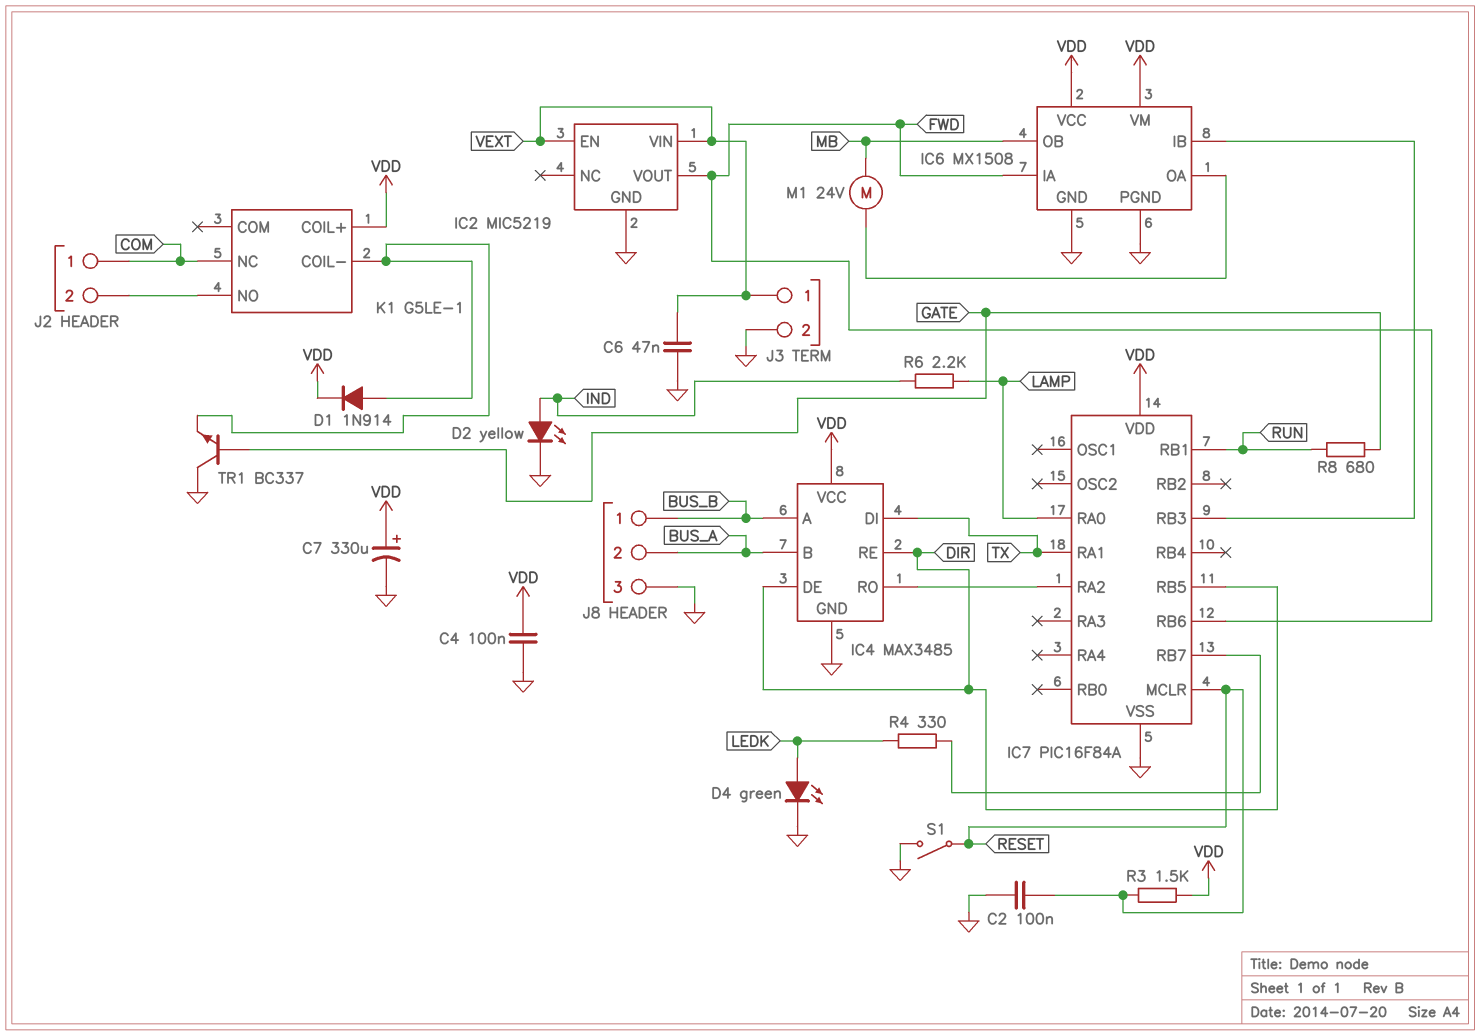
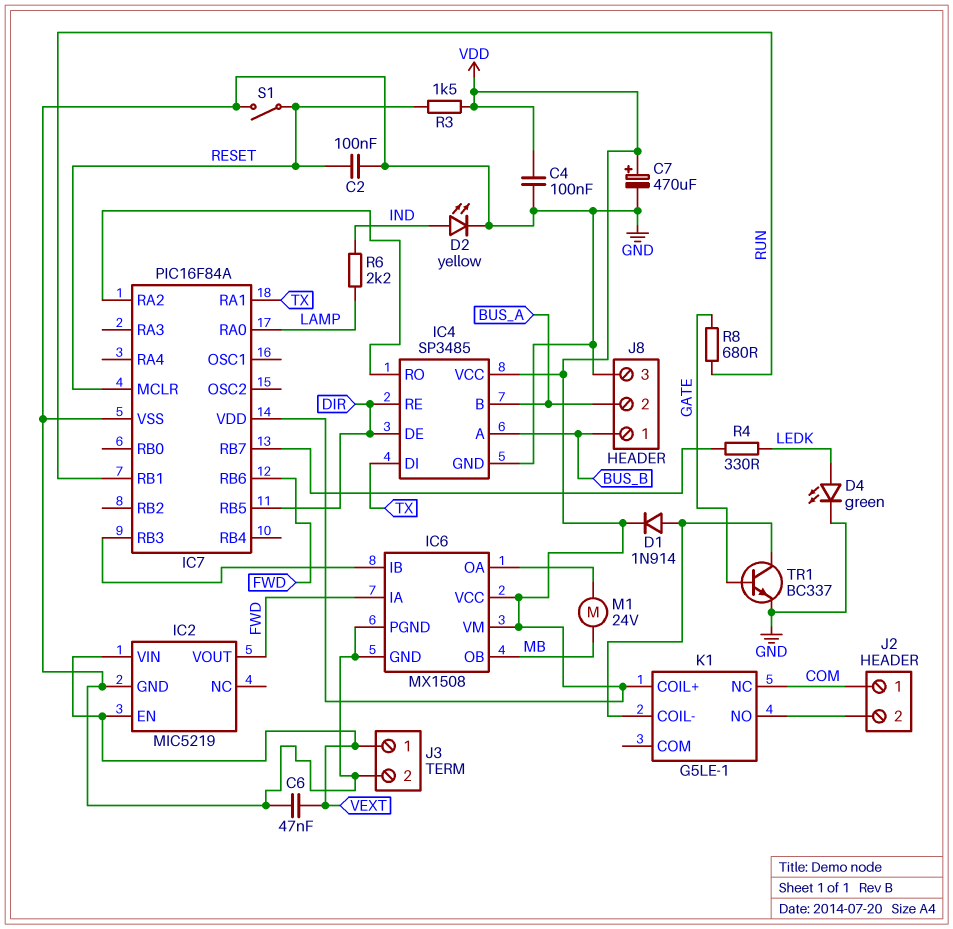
C7: 330uF (plus VDD, minus GND) -> 470uF (plus VDD, minus GND)
IC4: MAX3485 -> SP3485
TR1: NPN BC337 (B GATE, C GND, E K1/COIL-) -> NPN BC337 (B GATE, C K1/COIL-, E GND)

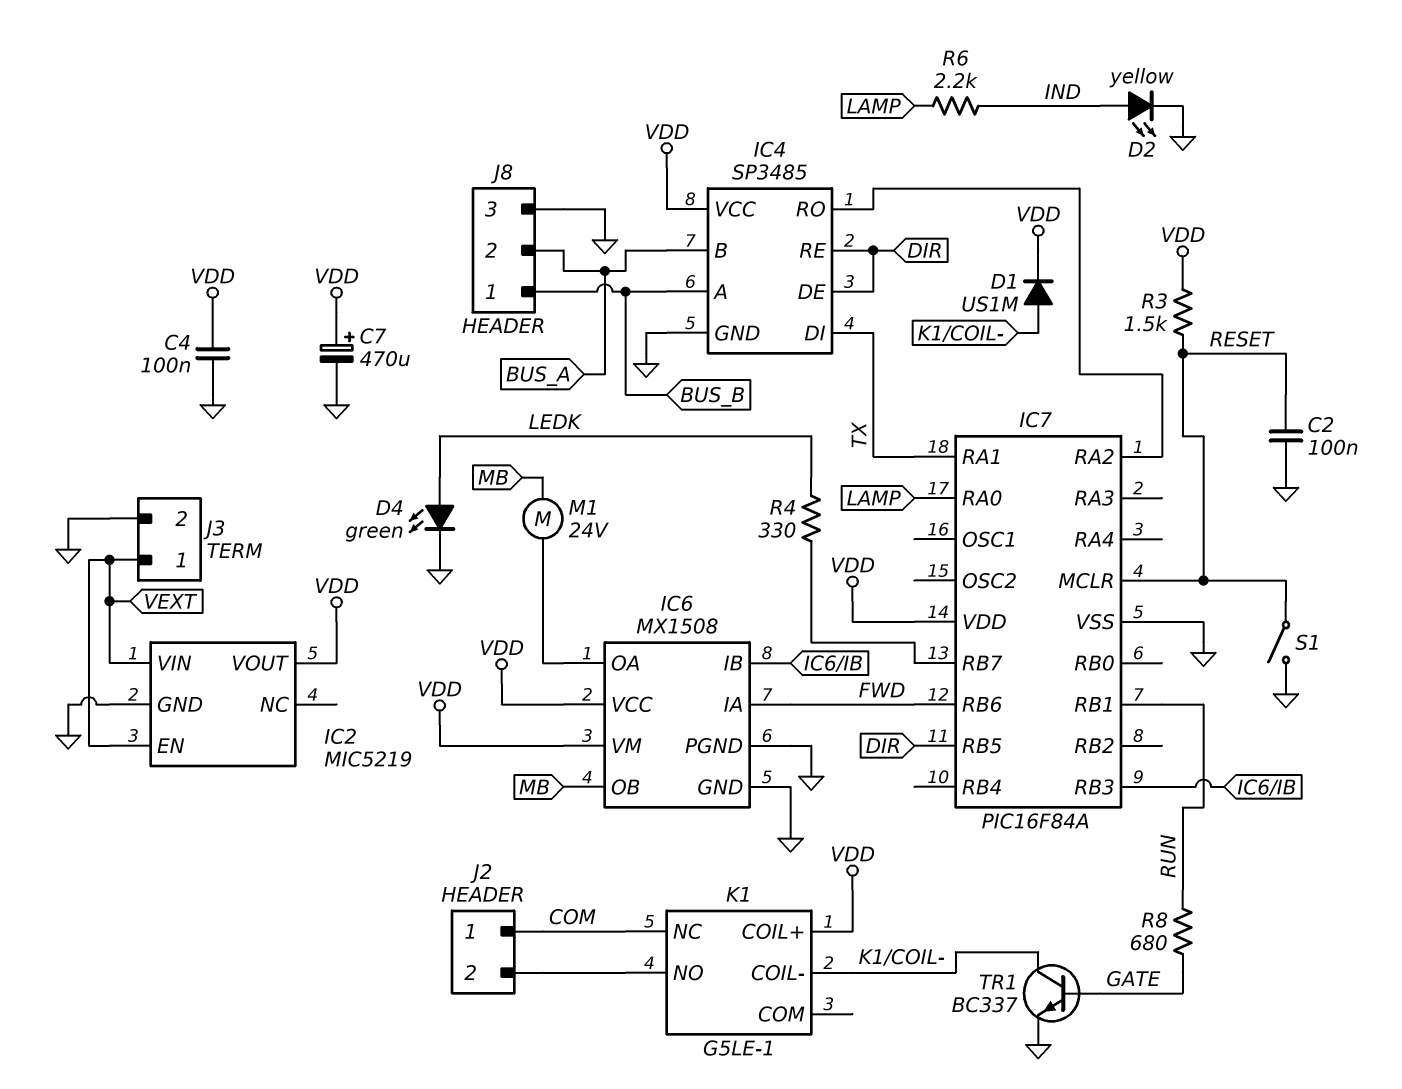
C6: 47nF (GND, VEXT) -> none
D1: diode 1N914 (A K1/COIL-, K VDD) -> diode US1M (A K1/COIL-, K VDD)
IC2 pin VOUT: FWD -> VDD

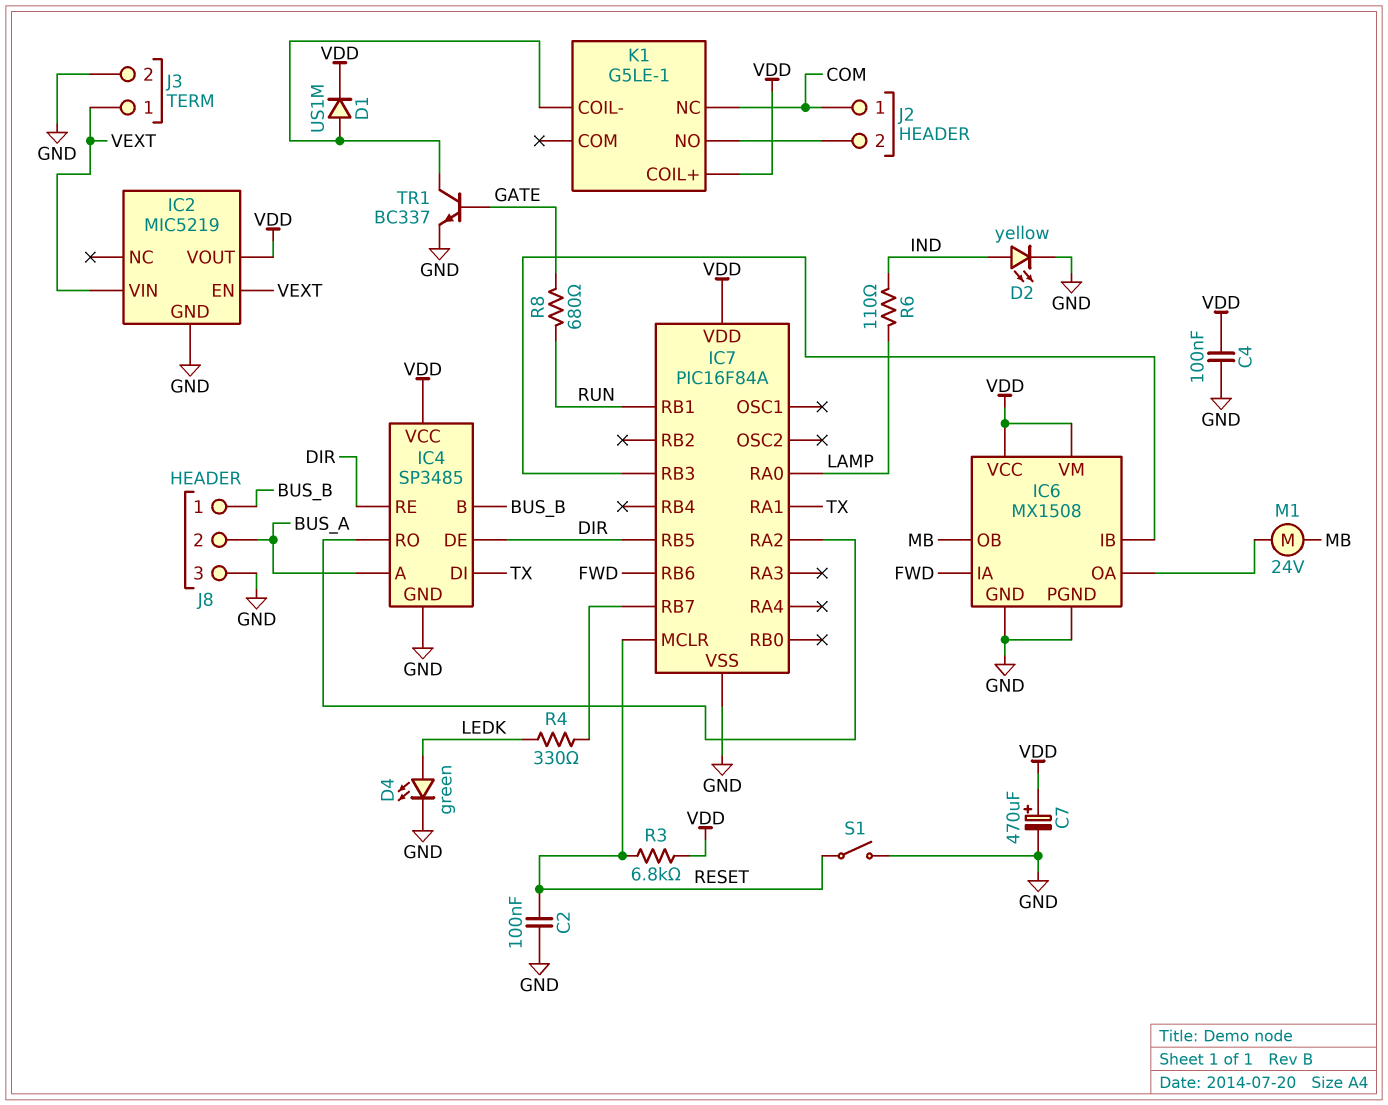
IC4 pin A: BUS_B -> BUS_A
IC4 pin B: BUS_A -> BUS_B
R3: 1.5k (RESET, VDD) -> 6.8k (RESET, VDD)
R6: 2.2k (IND, LAMP) -> 110 (IND, LAMP)

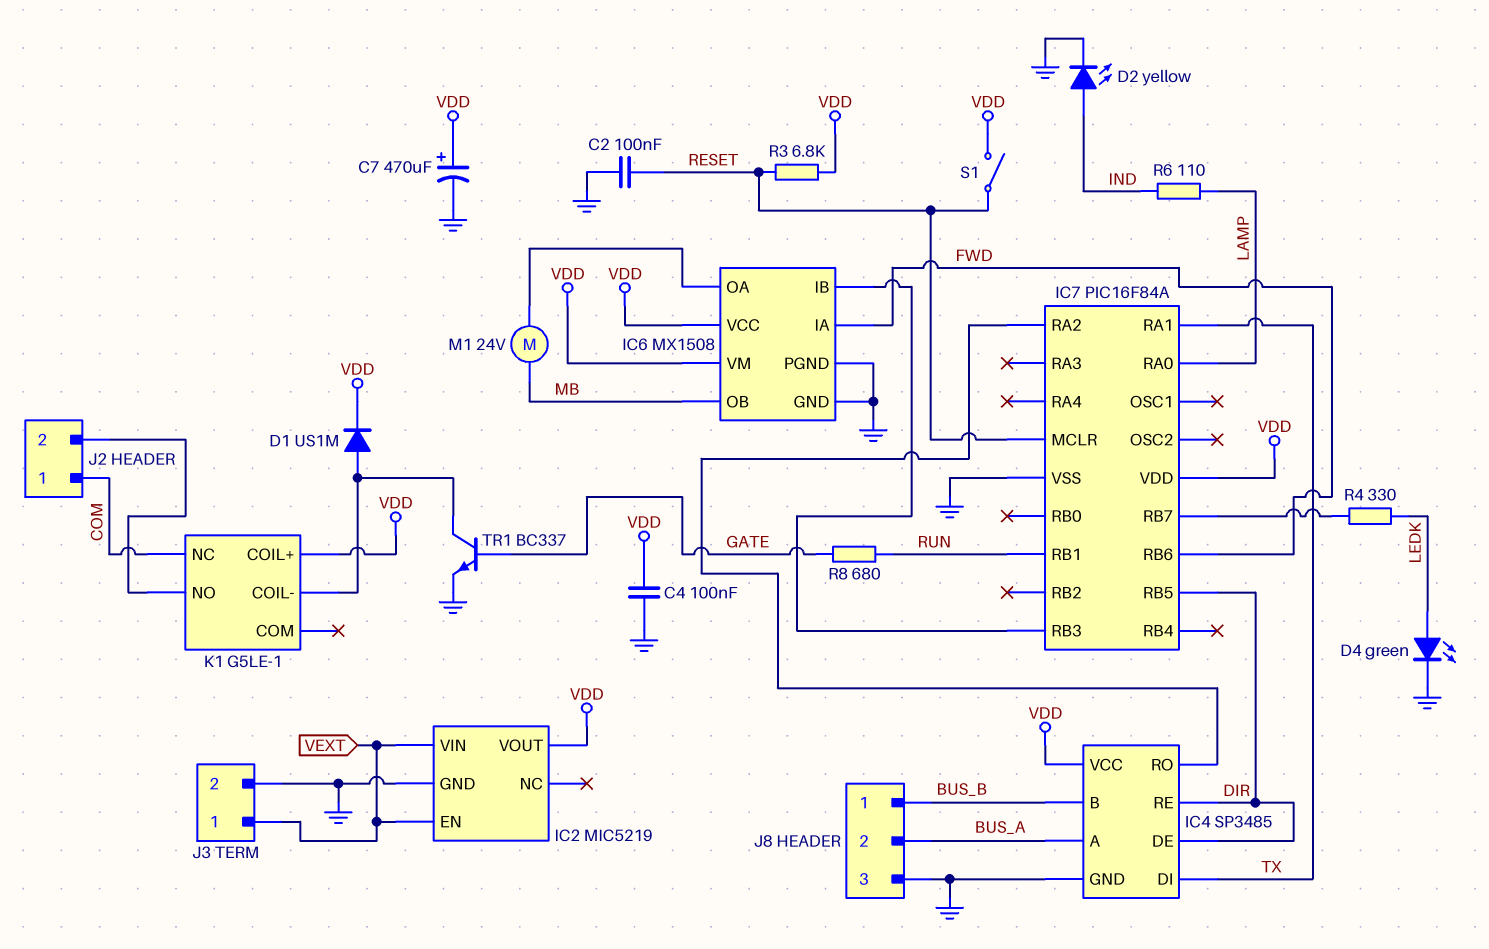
S1: switch (GND, RESET) -> switch (RESET, VDD)

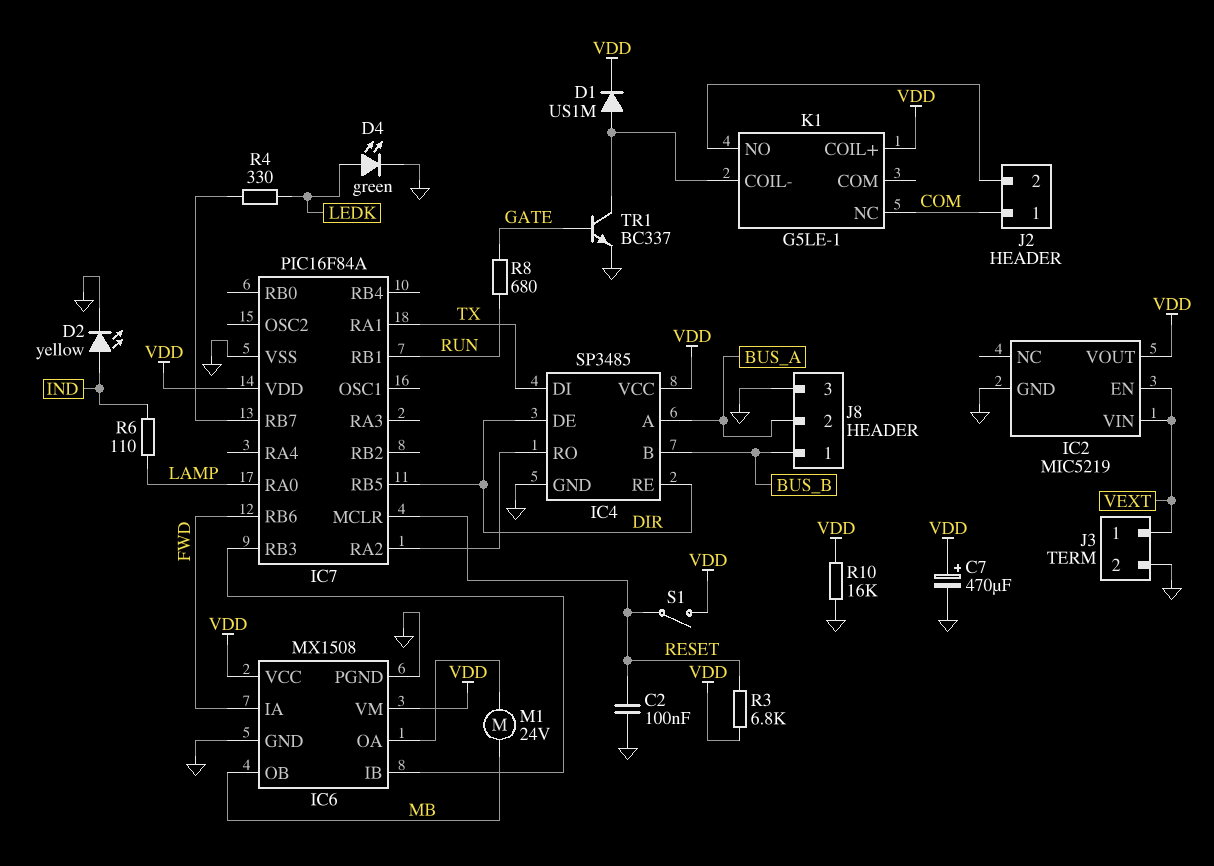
C4: 100nF (GND, VDD) -> none
R10: none -> 16k (GND, VDD)

